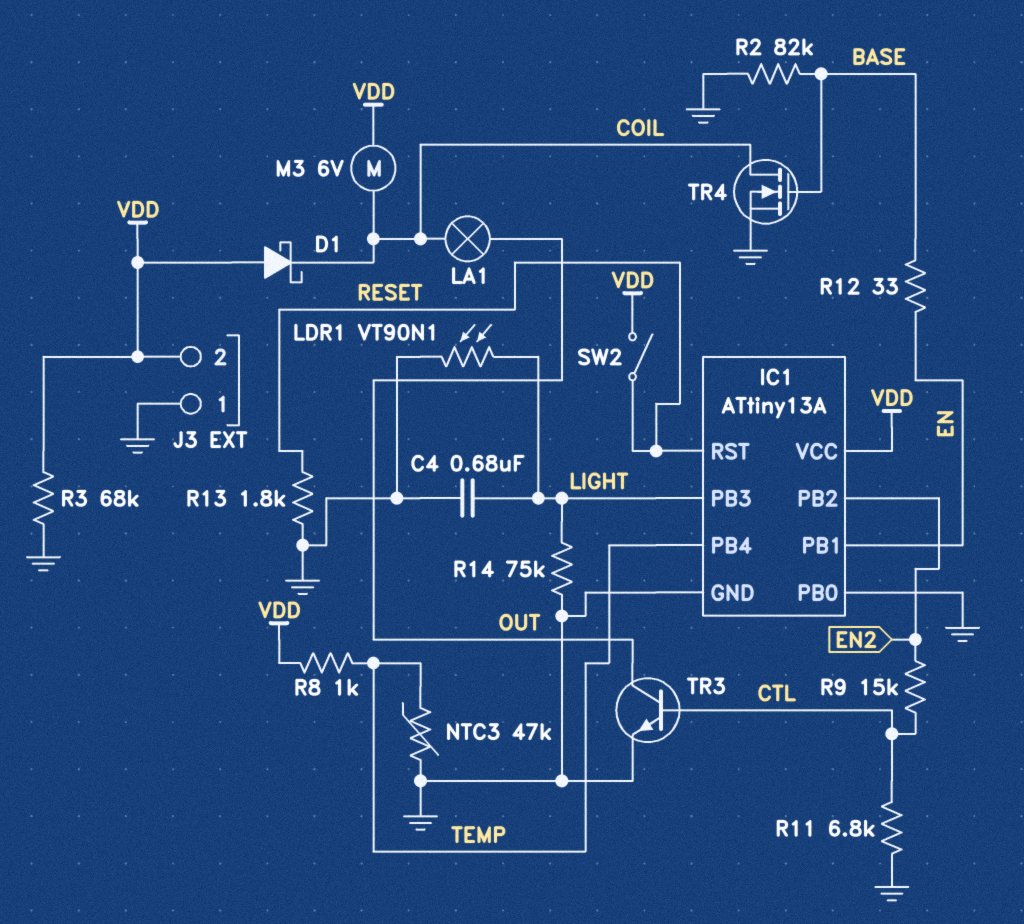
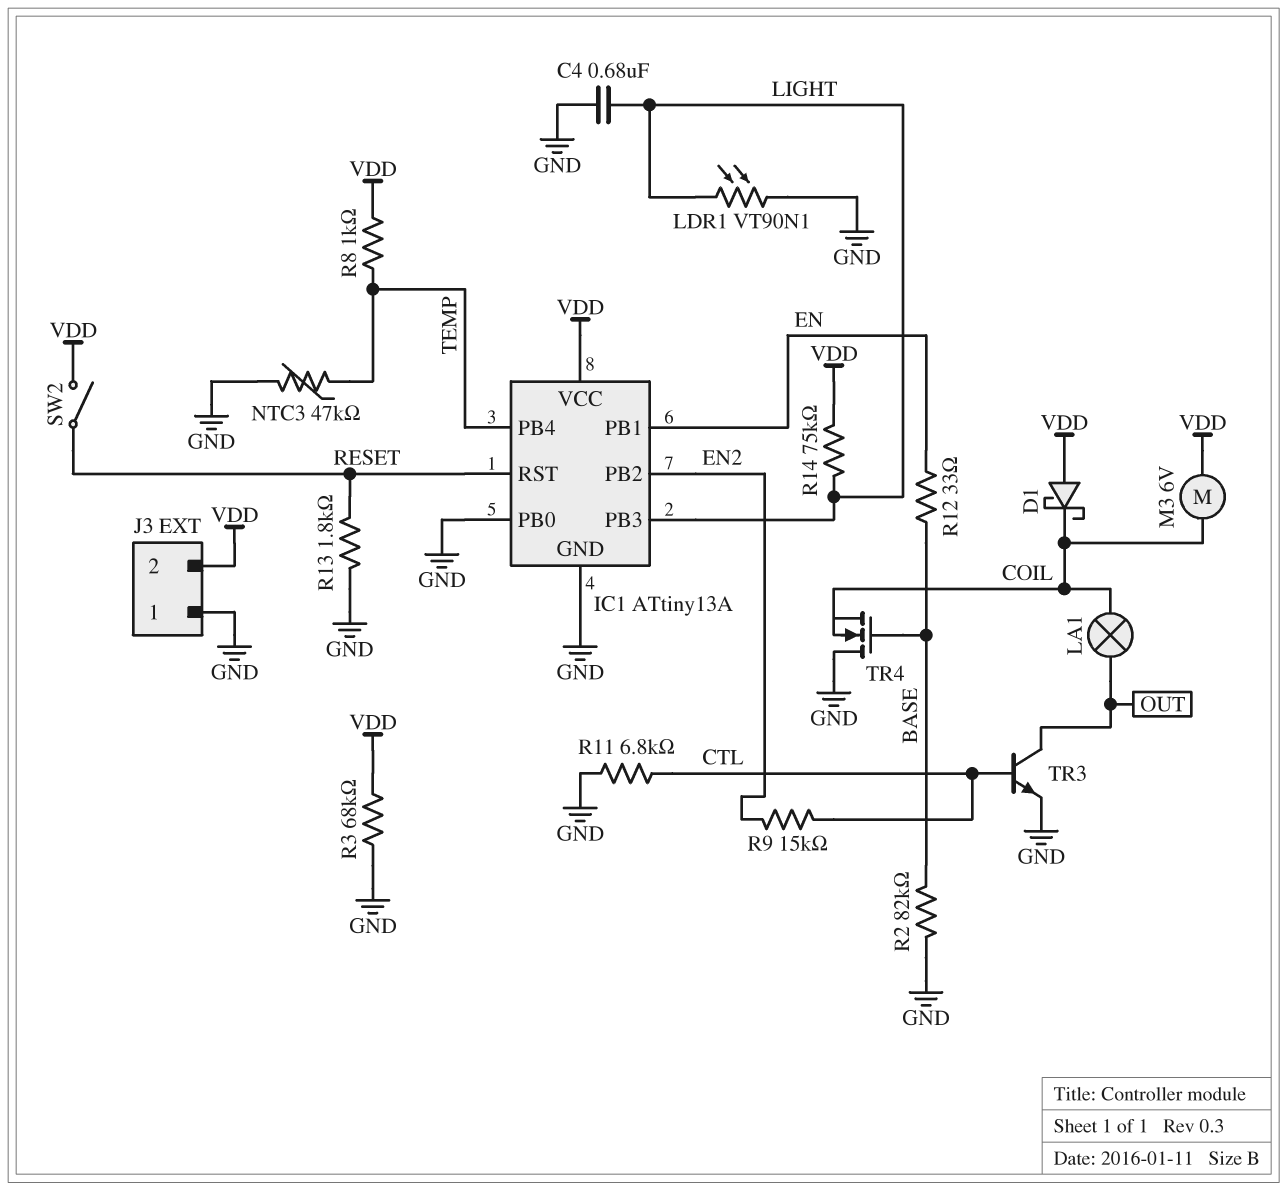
R14: 75k (GND, LIGHT) -> 75k (LIGHT, VDD)
TR4: NMOS (G BASE, D COIL, S GND) -> NMOS (G BASE, D GND, S COIL)

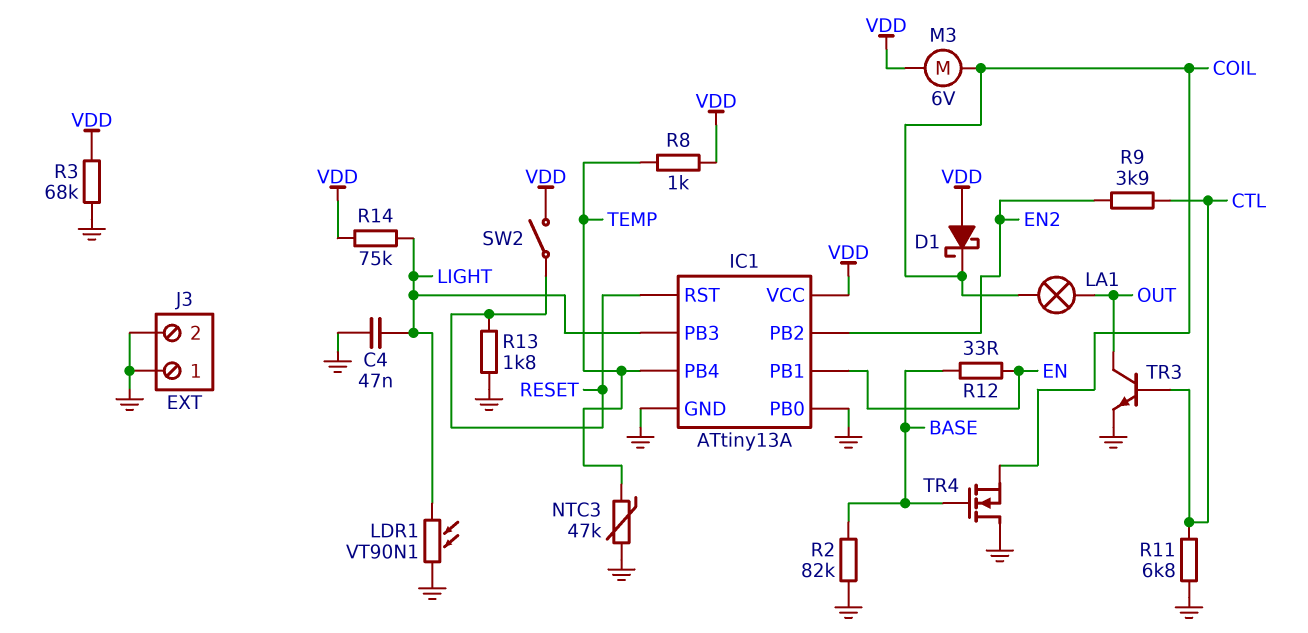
C4: 680nF (GND, LIGHT) -> 47nF (GND, LIGHT)
J3 pin 2: VDD -> GND
R9: 15k (CTL, EN2) -> 3.9k (CTL, EN2)

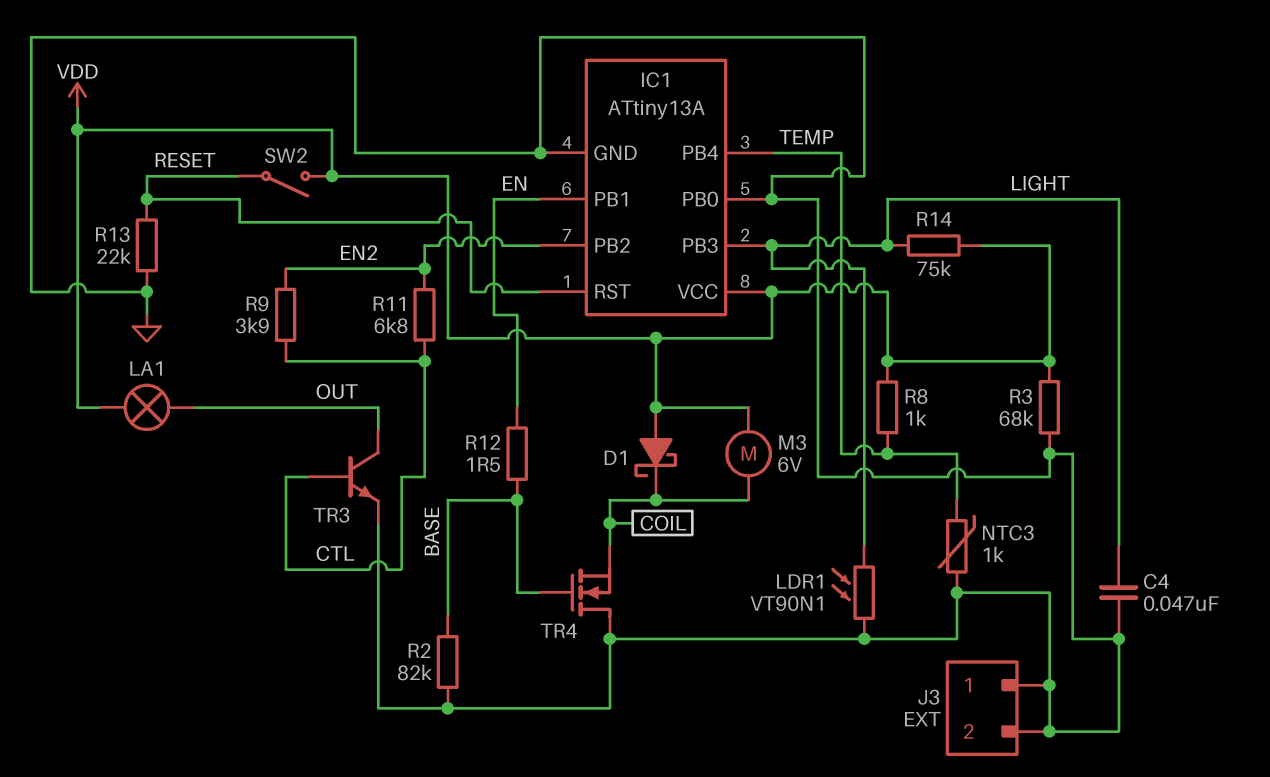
LA1: lamp (COIL, OUT) -> lamp (OUT, VDD)
NTC3: 47k (GND, TEMP) -> 1k (GND, TEMP)
R11: 6.8k (CTL, GND) -> 6.8k (CTL, EN2)
R12: 33 (BASE, EN) -> 1.5 (BASE, EN)
R13: 1.8k (GND, RESET) -> 22k (GND, RESET)

